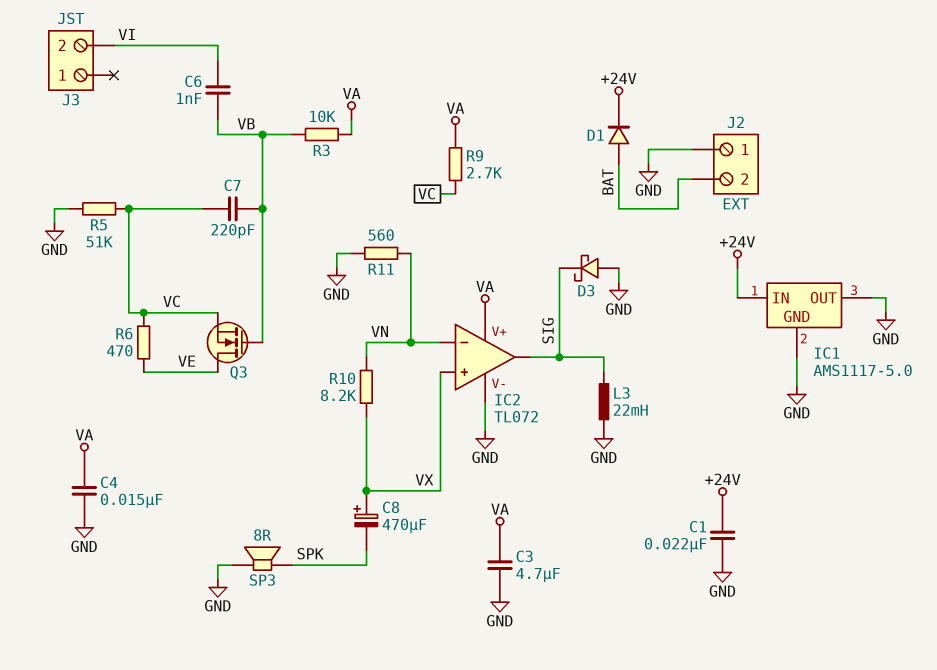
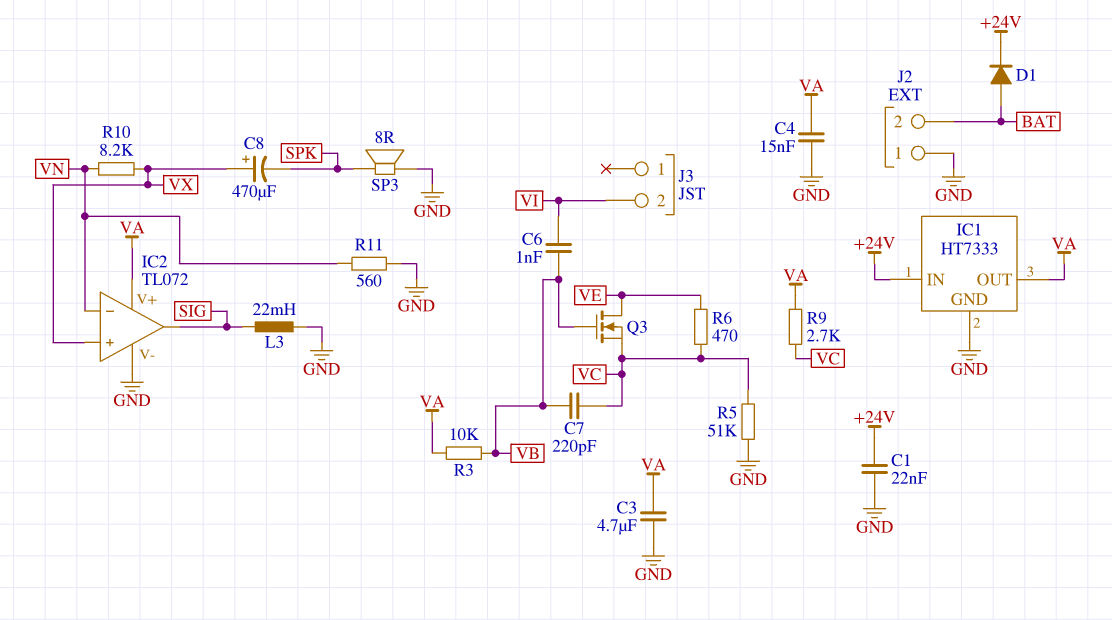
D3: schottky (A GND, K SIG) -> none
IC1: AMS1117-5.0 -> HT7333
IC1 pin OUT: GND -> VA

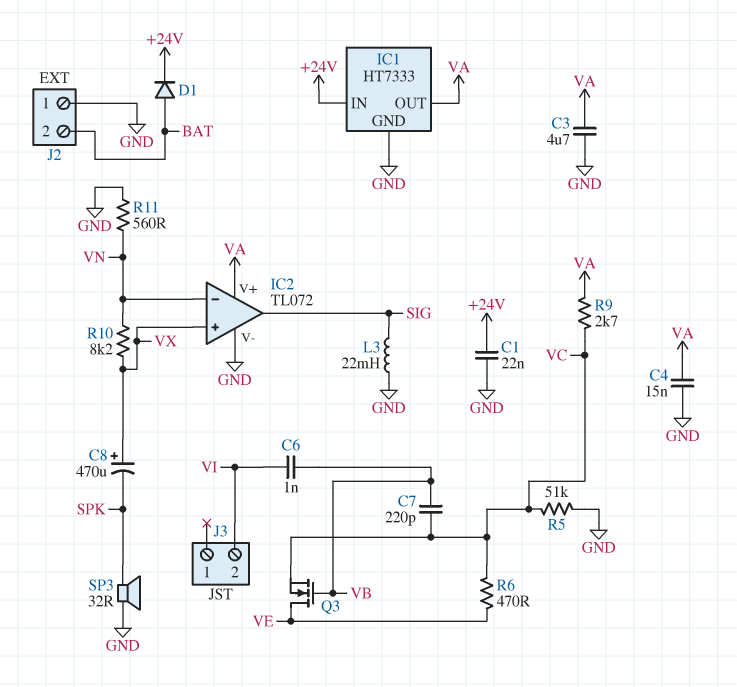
R3: 10k (VA, VB) -> none
SP3: speaker 8R (GND, SPK) -> speaker 32R (GND, SPK)

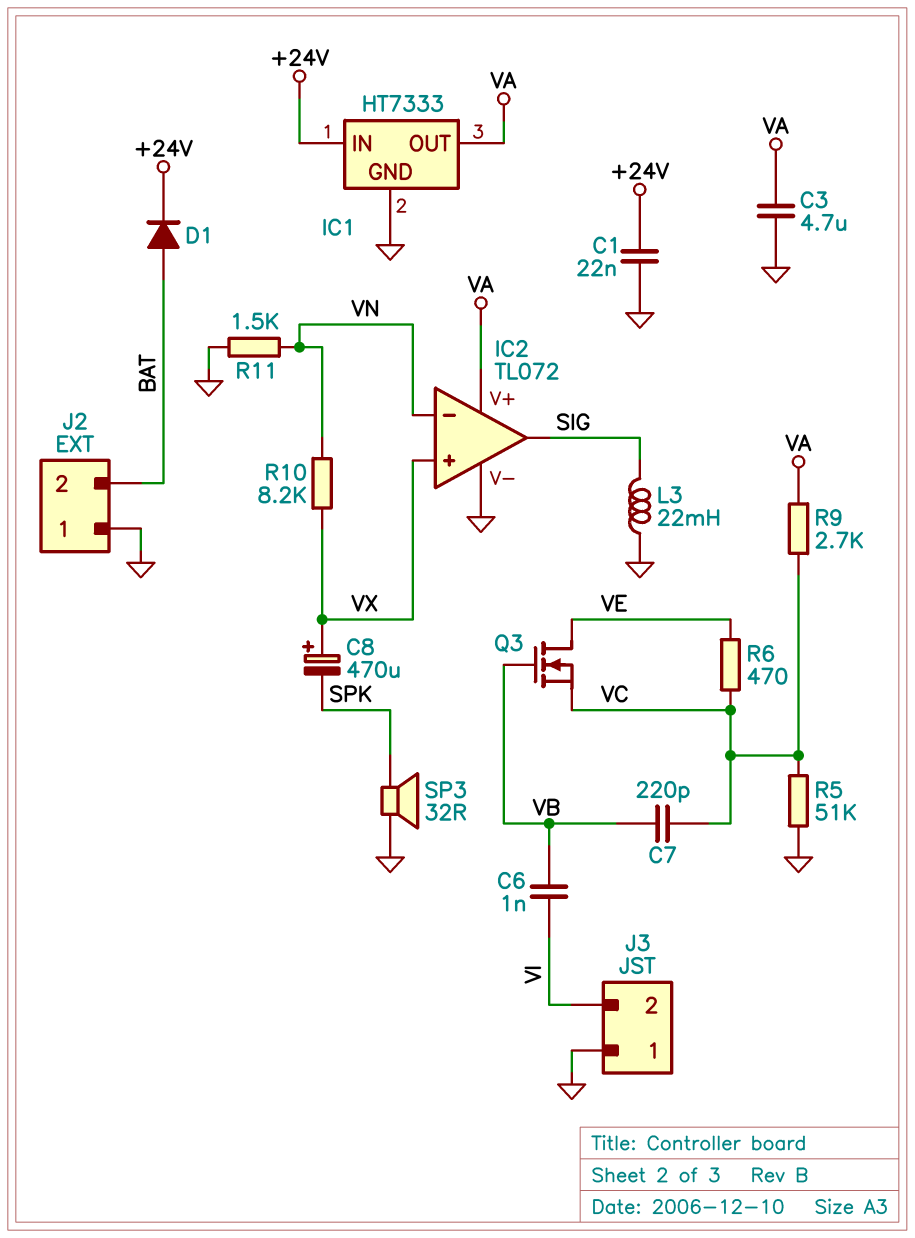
C4: 15nF (GND, VA) -> none
J3 pin 1: none -> GND
R11: 560 (GND, VN) -> 1.5k (GND, VN)

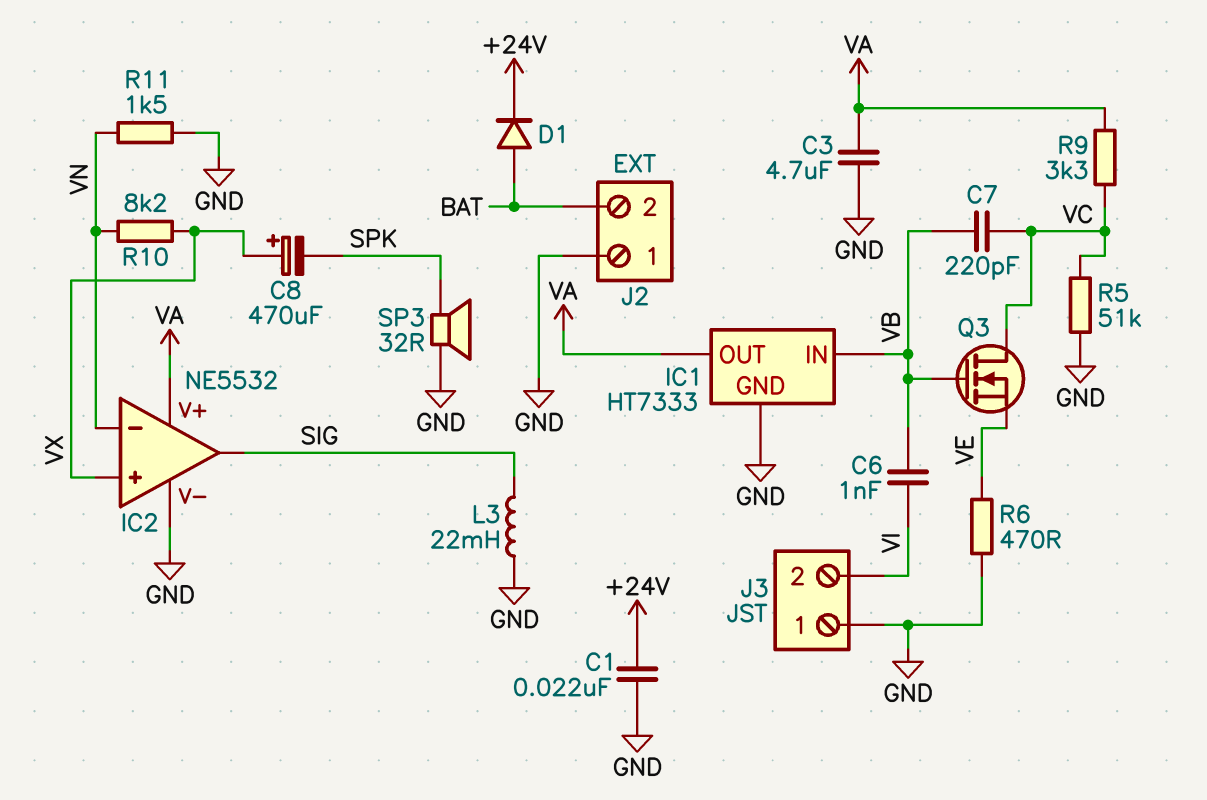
IC1 pin IN: +24V -> VB
IC2: TL072 -> NE5532
Q3: NMOS (G VB, D VE, S VC) -> NMOS (G VB, D VC, S VE)
R6: 470 (VC, VE) -> 470 (GND, VE)
R9: 2.7k (VA, VC) -> 3.3k (VA, VC)

